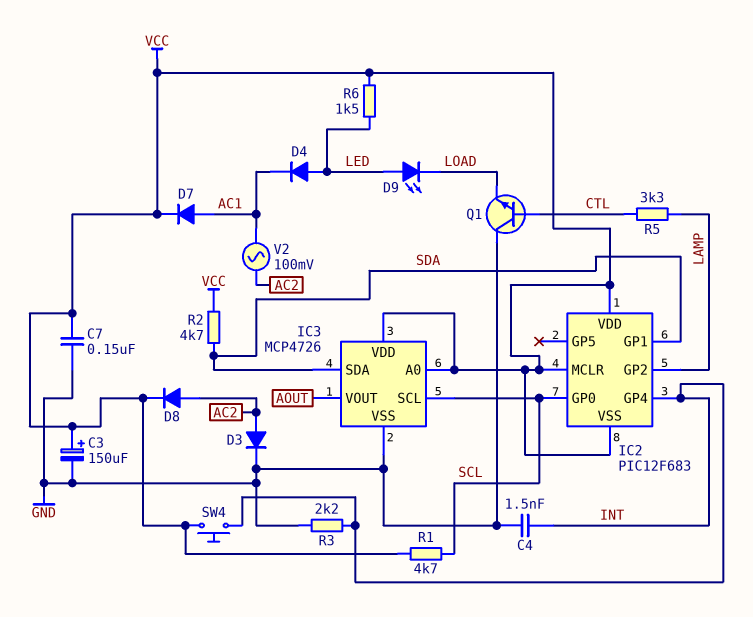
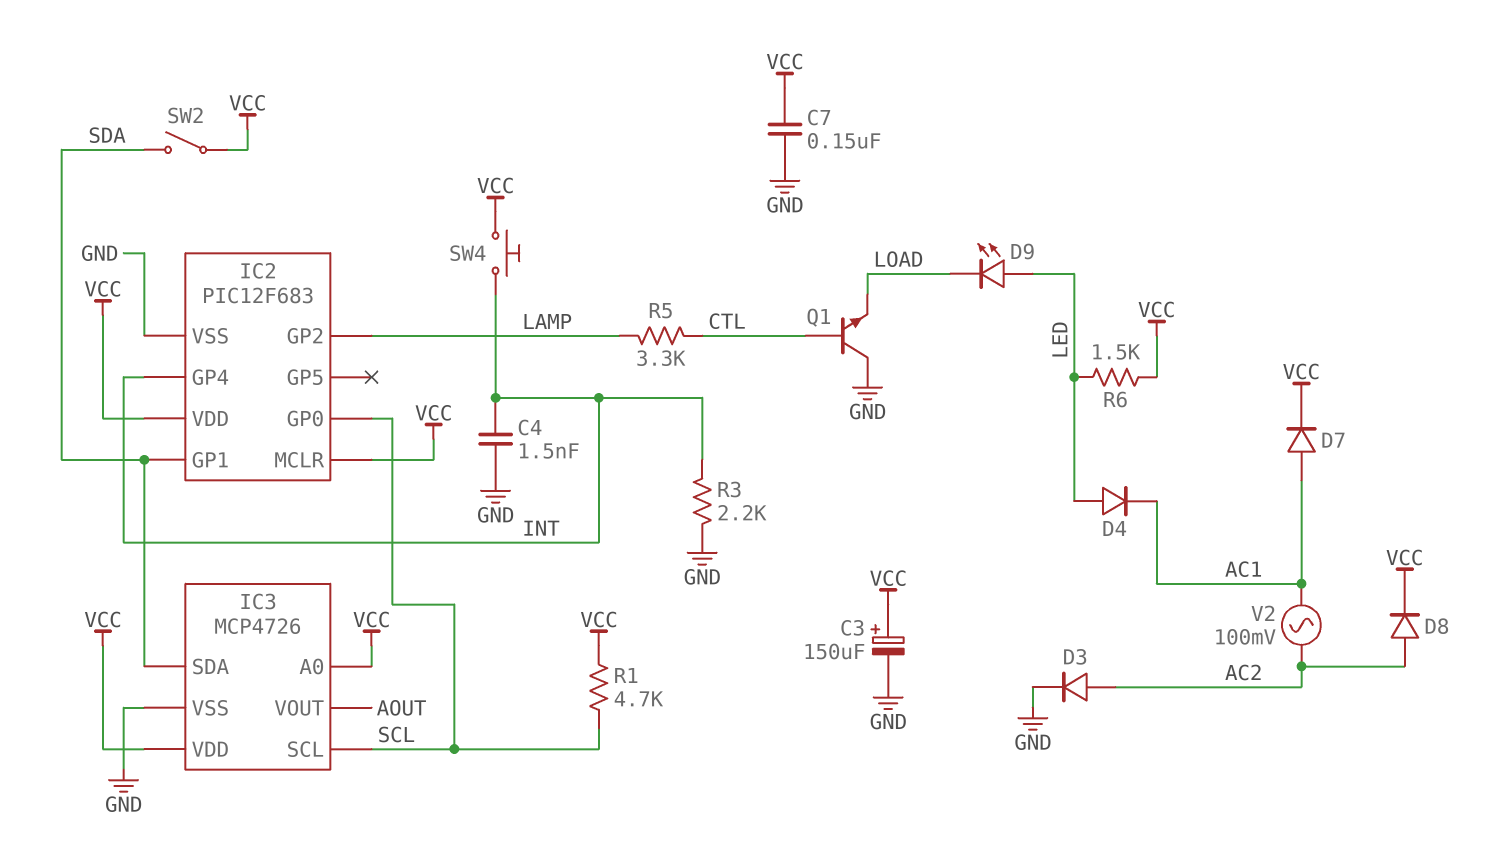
IC2 pin VSS: VCC -> GND
R2: 4.7k (SDA, VCC) -> none
SW2: none -> switch (SDA, VCC)

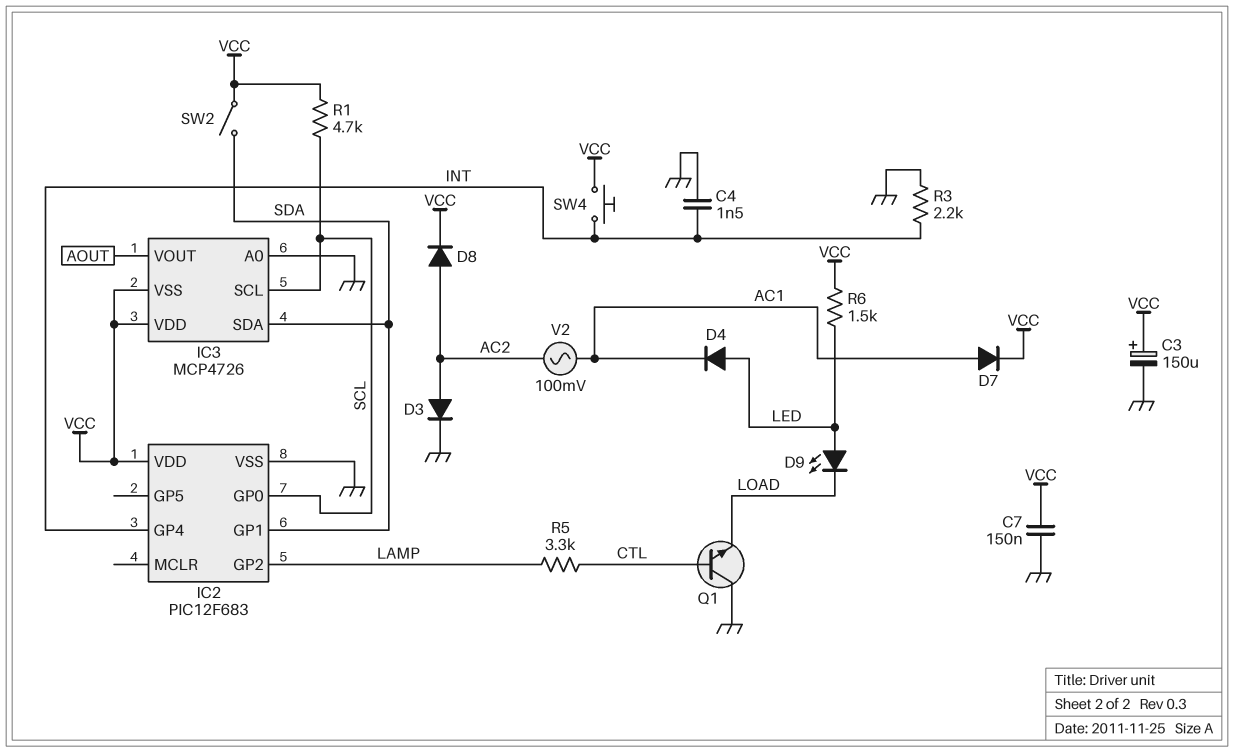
IC2 pin MCLR: VCC -> none
IC3 pin A0: VCC -> GND
IC3 pin VSS: GND -> VCC

